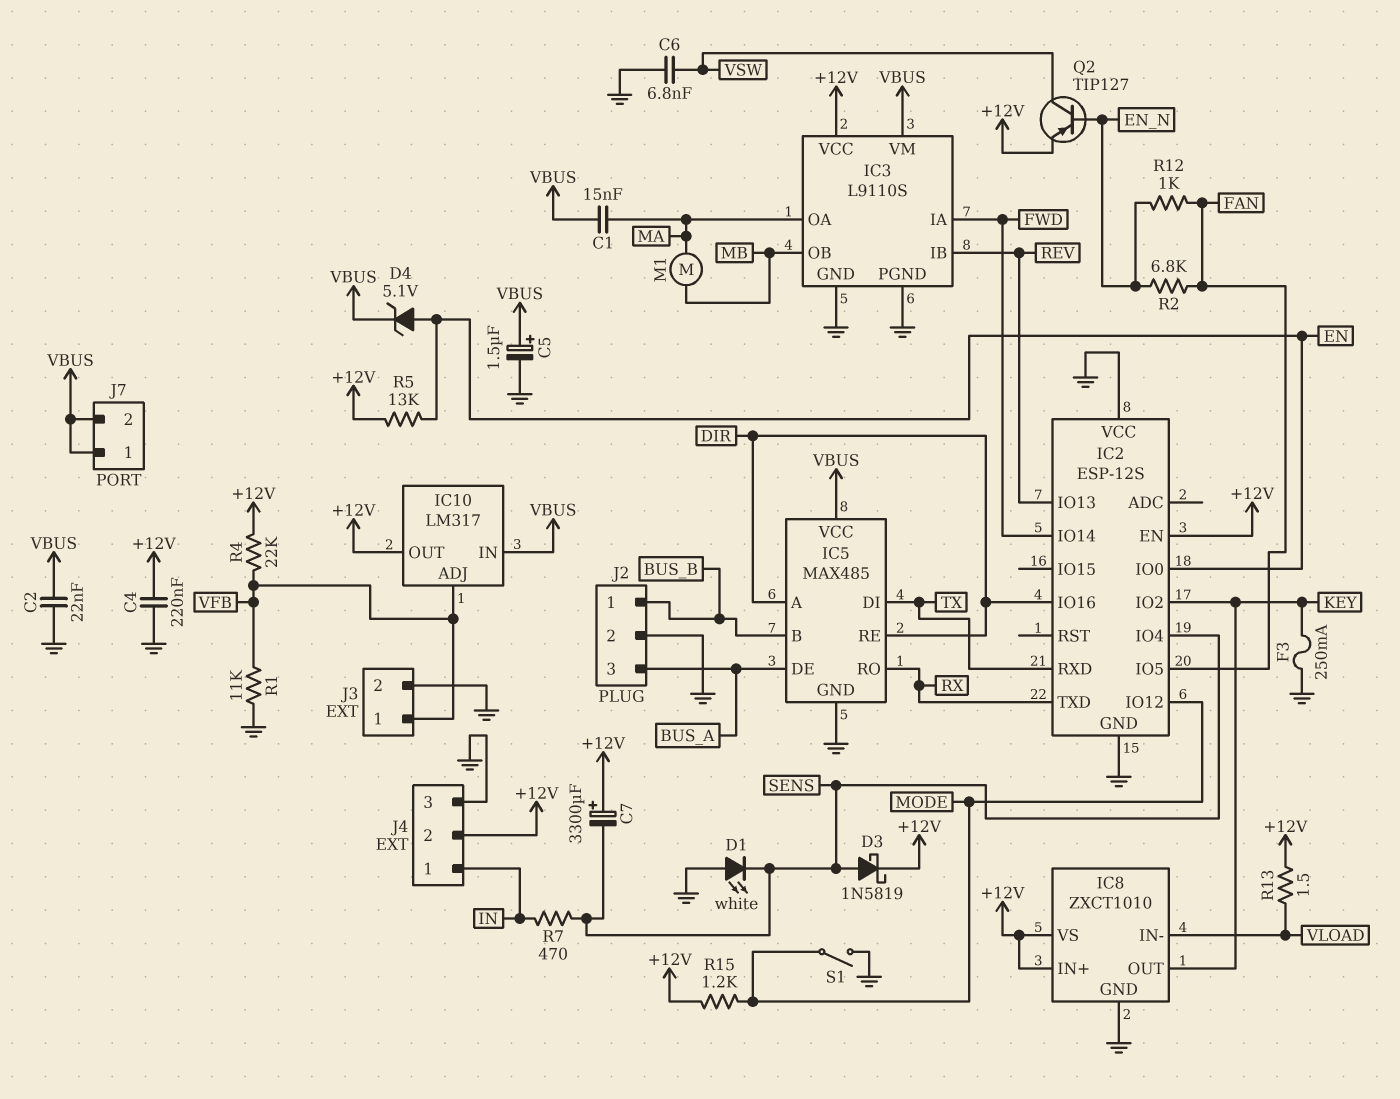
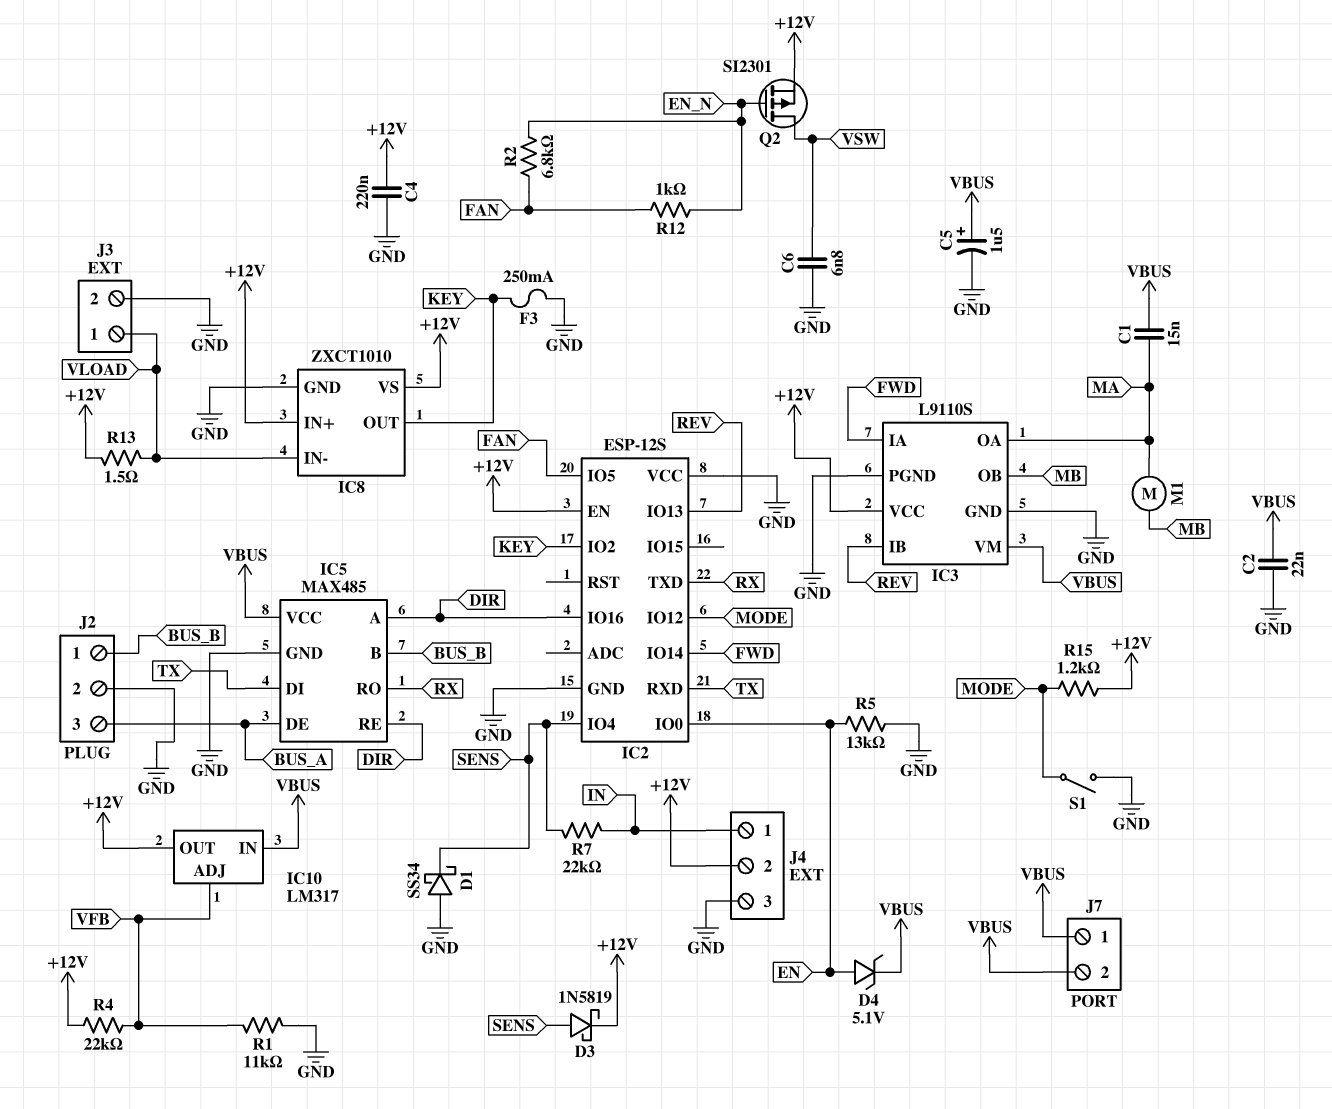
C7: 3300uF (plus +12V, minus SENS) -> none
D1: LED white (A GND, K SENS) -> schottky SS34 (A GND, K SENS)
J3 pin 1: VFB -> VLOAD
Q2: PNP TIP127 (B EN_N, C VSW, E +12V) -> PMOS SI2301 (G EN_N, D VSW, S +12V)
R5: 13k (+12V, EN) -> 13k (EN, GND)
R7: 470 (IN, SENS) -> 22k (IN, SENS)

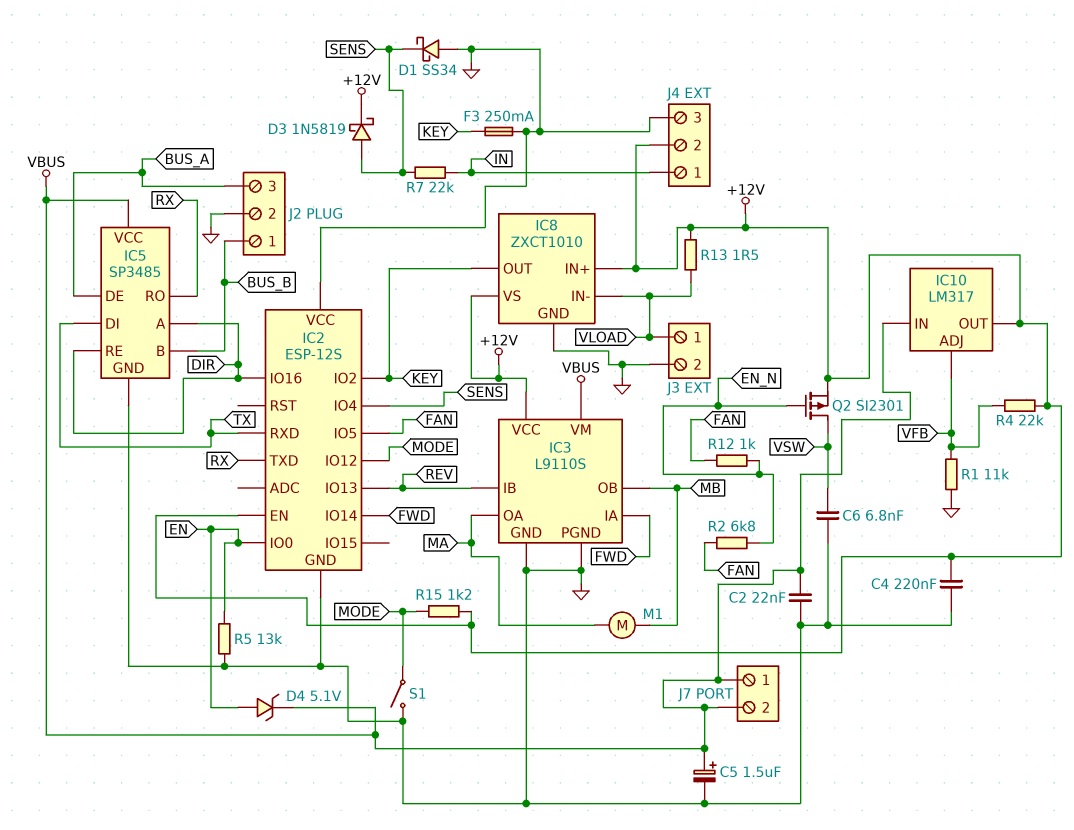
C1: 15nF (MA, VBUS) -> none
IC5: MAX485 -> SP3485

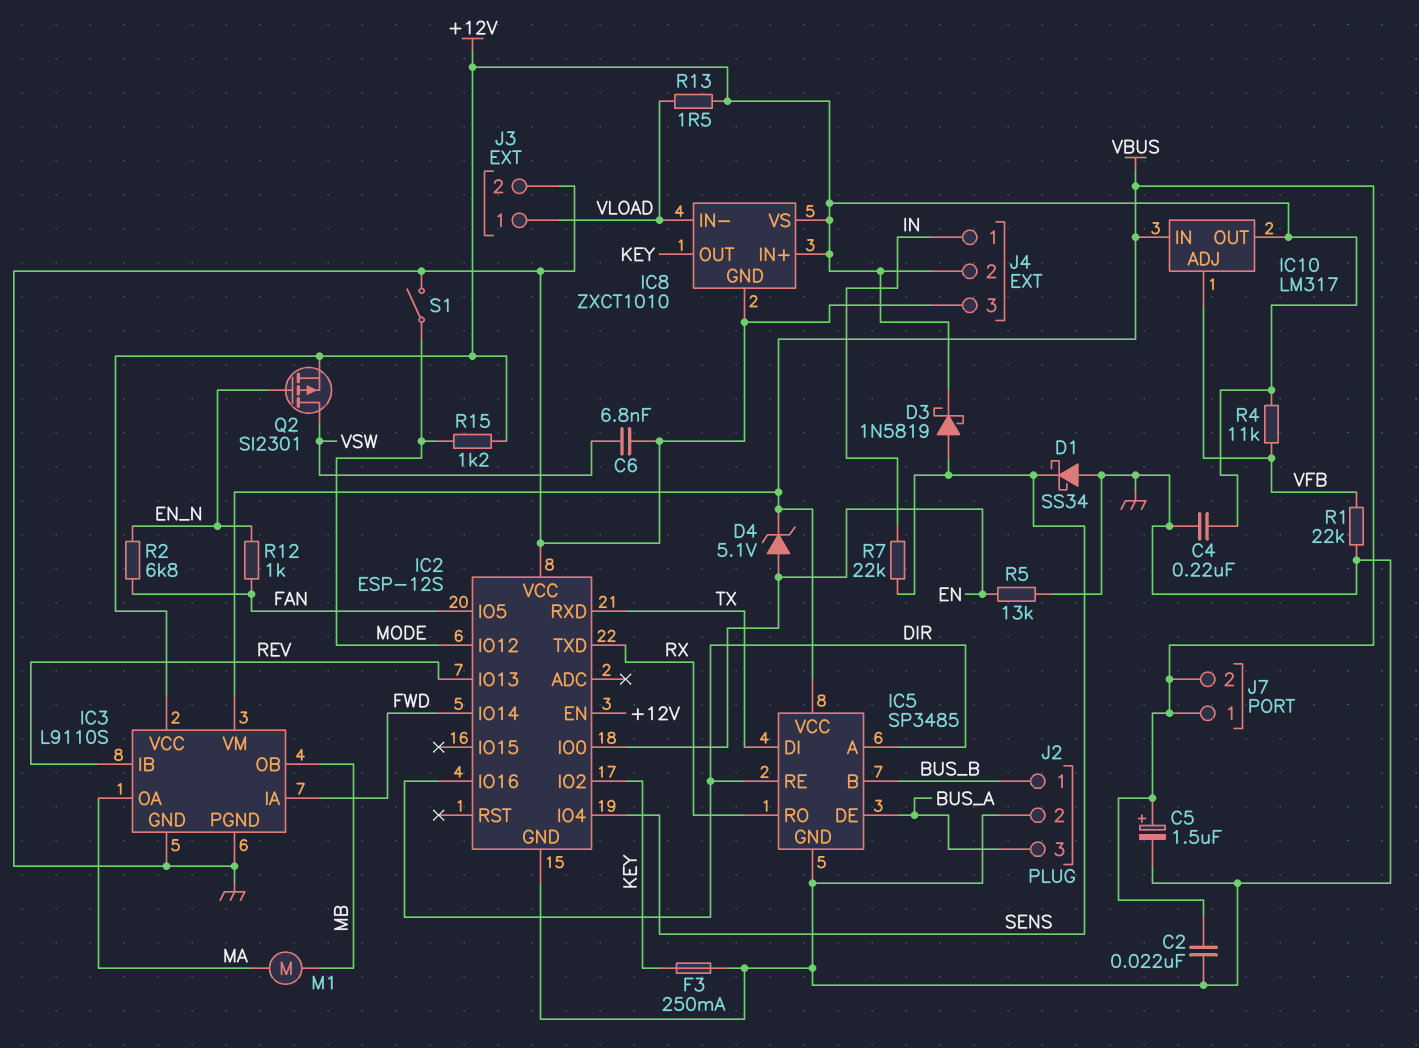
R1: 11k (GND, VFB) -> 22k (GND, VFB)
R4: 22k (+12V, VFB) -> 11k (+12V, VFB)

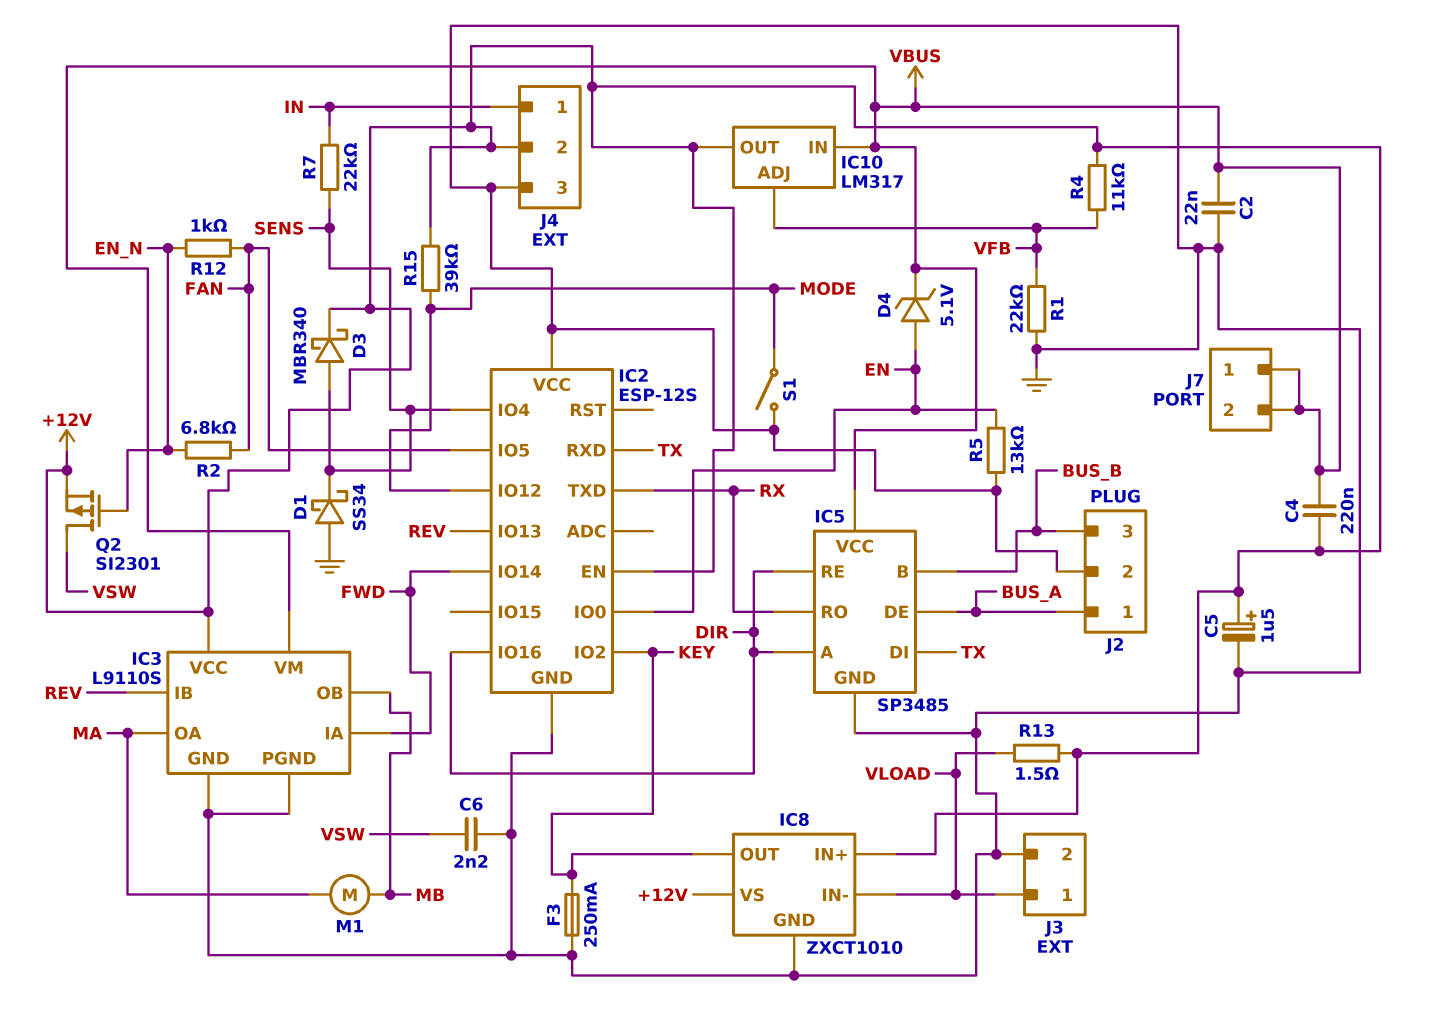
C4: 220nF (+12V, GND) -> 220nF (+12V, VBUS)
C5: 1.5uF (plus VBUS, minus GND) -> 1.5uF (plus +12V, minus GND)
C6: 6.8nF (GND, VSW) -> 2.2nF (GND, VSW)
D3: schottky 1N5819 (A SENS, K +12V) -> schottky MBR340 (A SENS, K +12V)
J2 pin 1: BUS_B -> BUS_A
J2 pin 3: BUS_A -> BUS_B
R15: 1.2k (+12V, MODE) -> 39k (+12V, MODE)

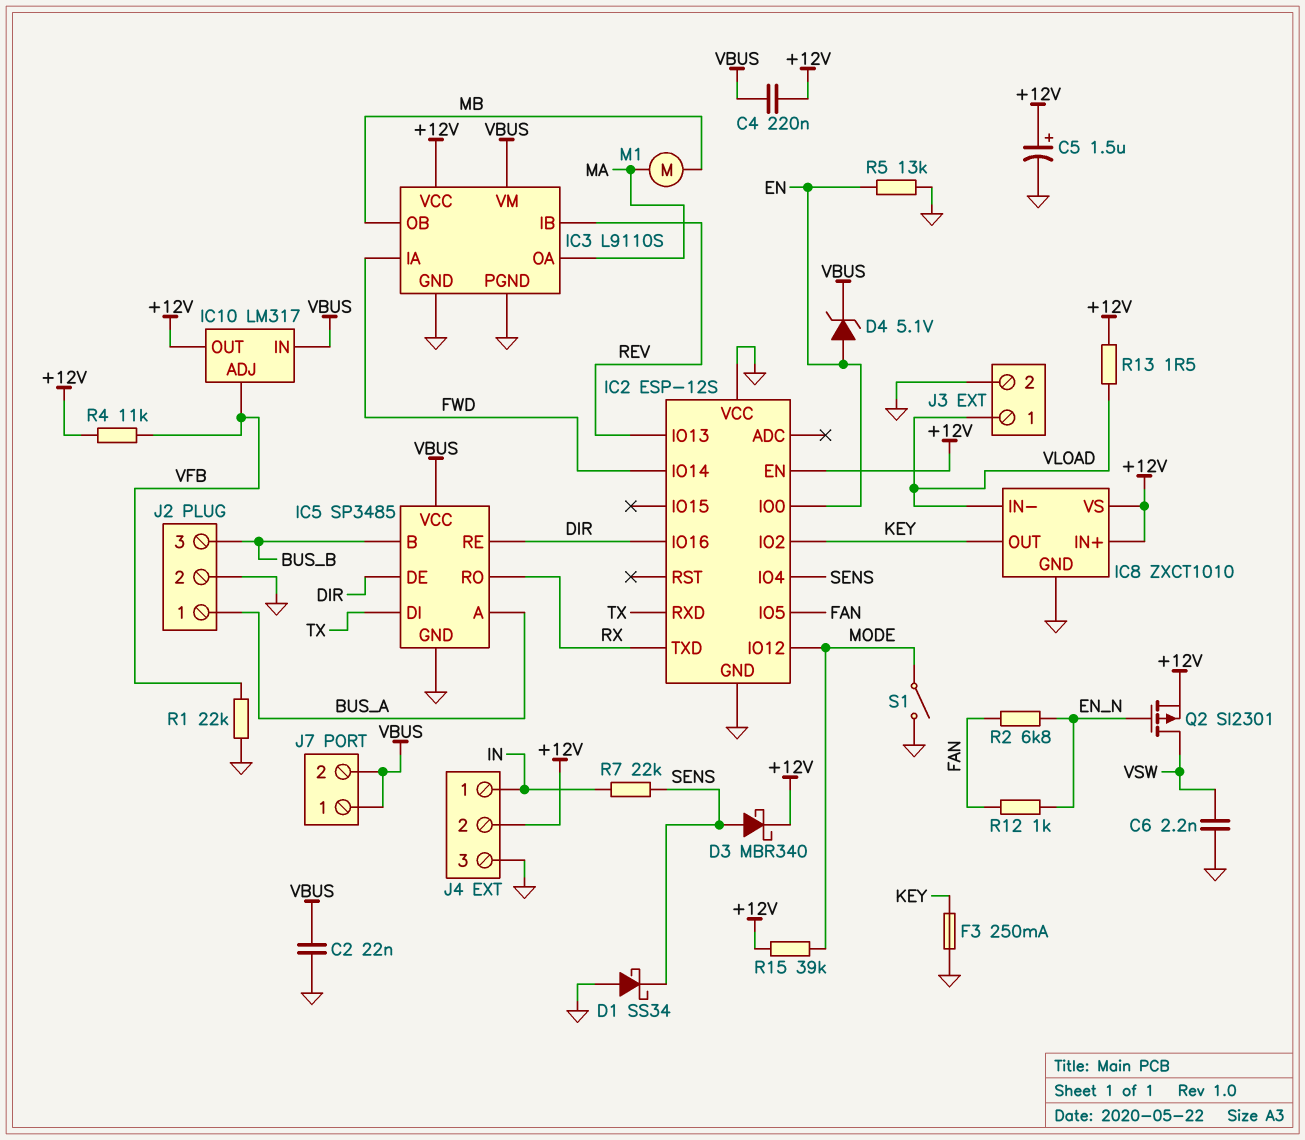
IC5 pin A: DIR -> BUS_A
IC5 pin DE: BUS_A -> DIR

